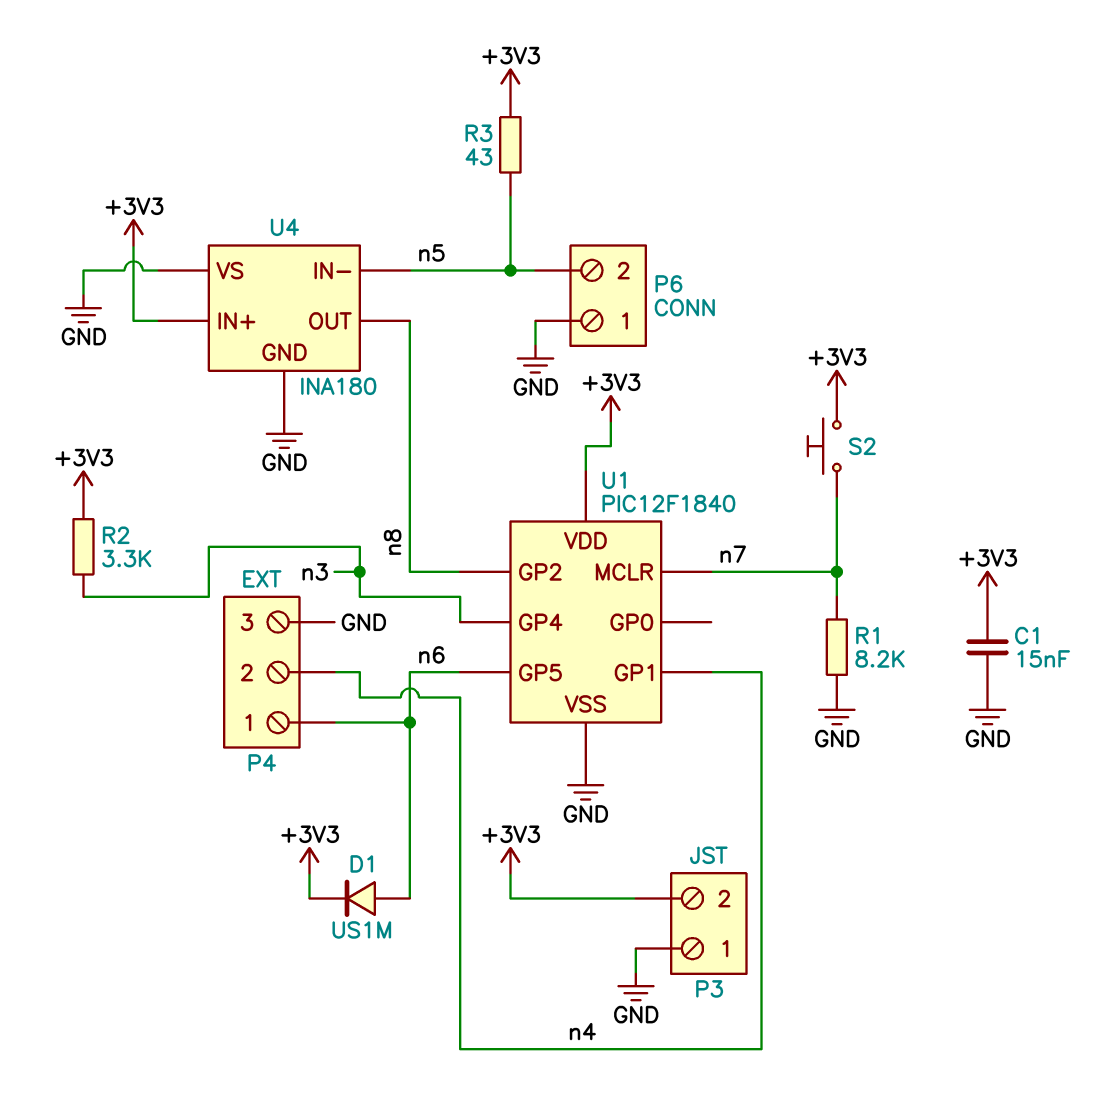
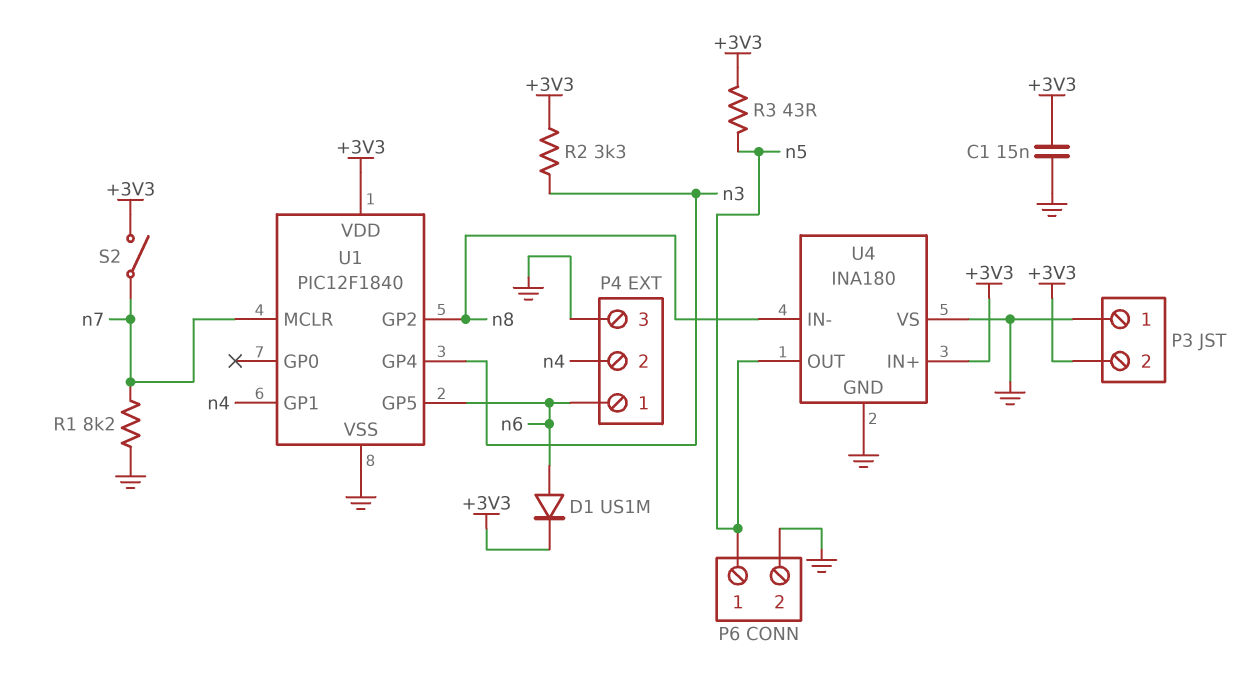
P6 pin 1: GND -> n5
P6 pin 2: n5 -> GND
S2: button (+3V3, n7) -> switch (+3V3, n7)
U4 pin IN-: n5 -> n8
U4 pin OUT: n8 -> n5

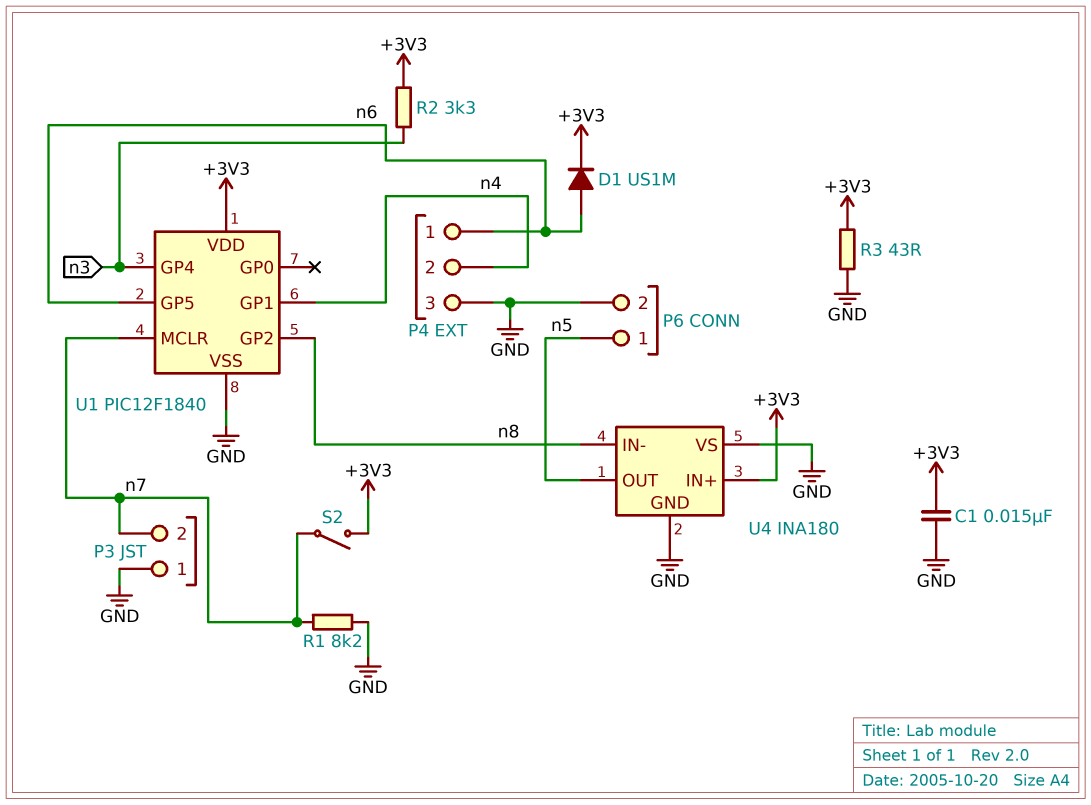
P3 pin 2: +3V3 -> n7
R3: 43 (+3V3, n5) -> 43 (+3V3, GND)

